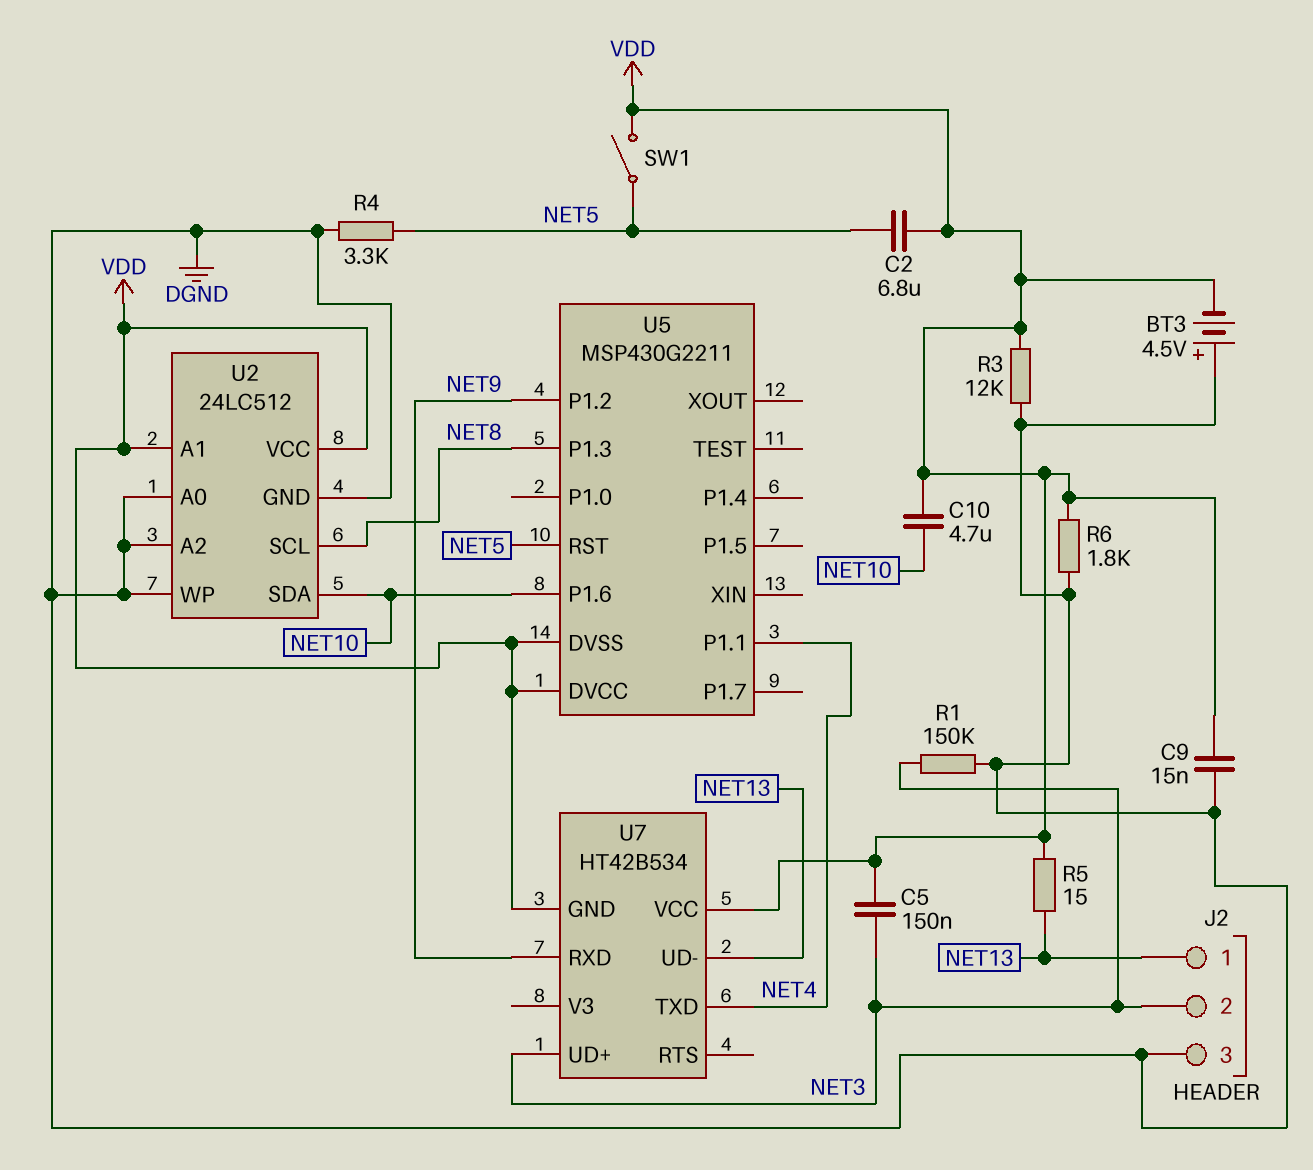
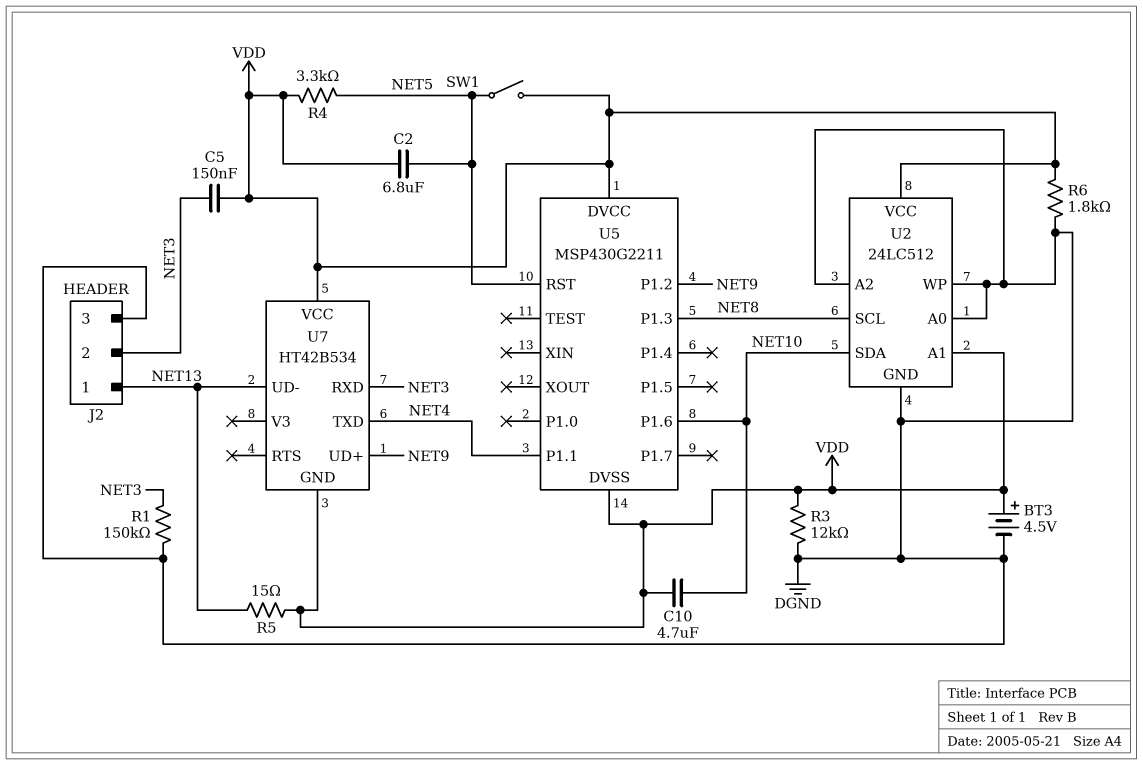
BT3: 4.5V (plus DGND, minus VDD) -> 4.5V (plus VDD, minus DGND)
C9: 15nF (DGND, VDD) -> none
R4: 3.3k (DGND, NET5) -> 3.3k (NET5, VDD)
U7 pin RXD: NET9 -> NET3
U7 pin UD+: NET3 -> NET9

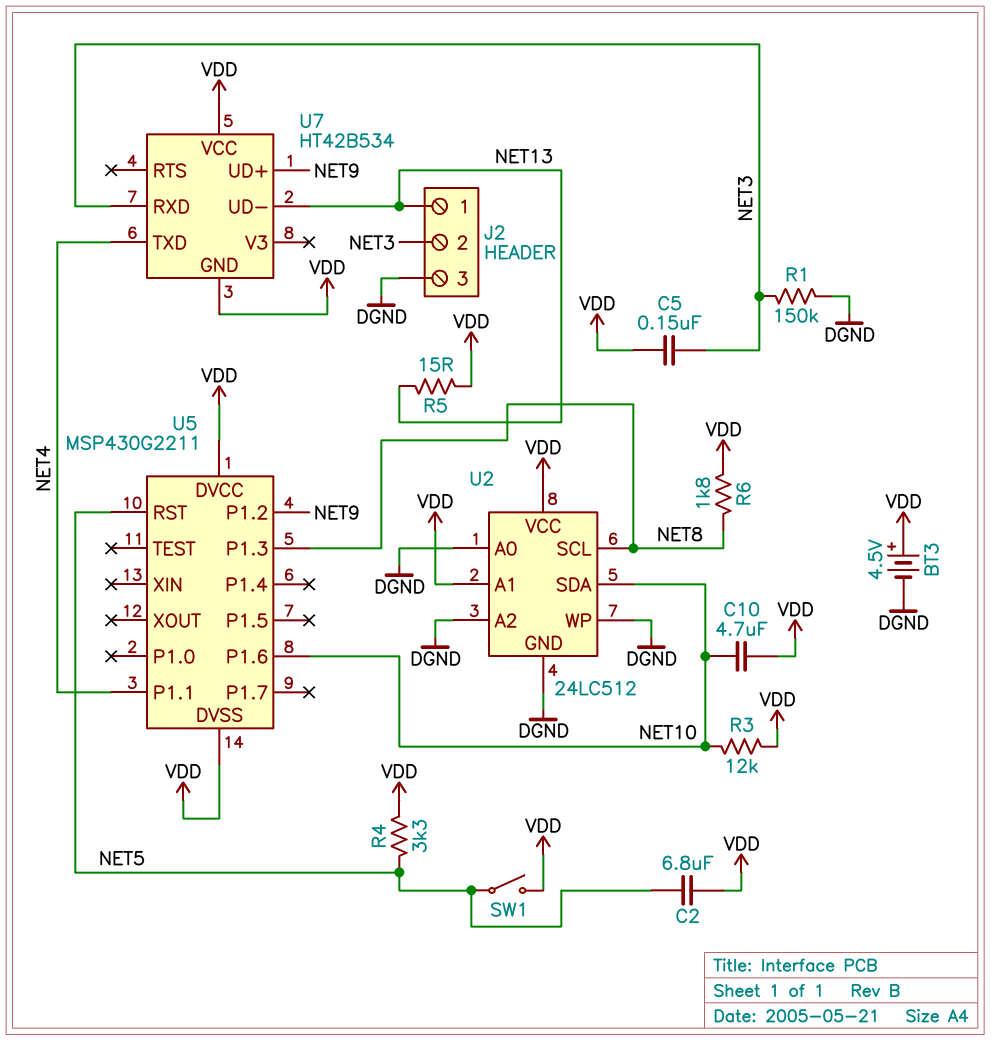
R3: 12k (DGND, VDD) -> 12k (NET10, VDD)
R6: 1.8k (DGND, VDD) -> 1.8k (NET8, VDD)

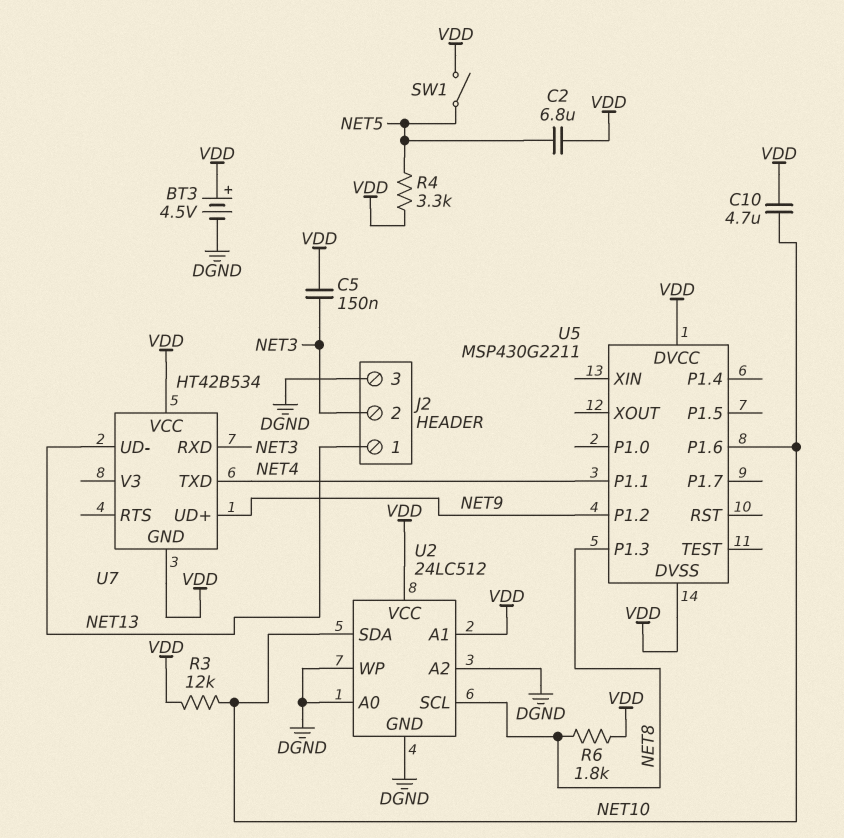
R1: 150k (DGND, NET3) -> none
R5: 15 (NET13, VDD) -> none
U5 pin RST: NET5 -> none

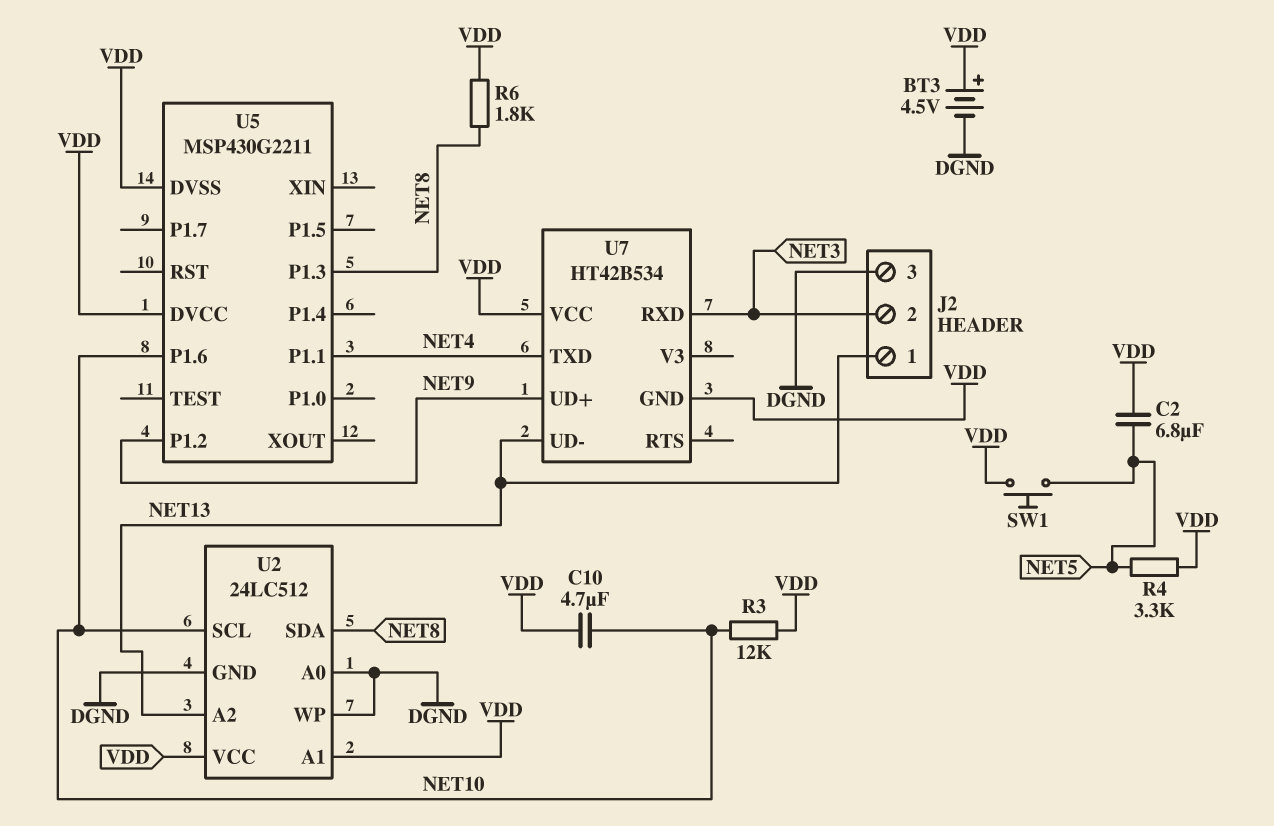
C5: 150nF (NET3, VDD) -> none
SW1: switch (NET5, VDD) -> button (NET5, VDD)
U2 pin A2: DGND -> NET13
U2 pin SCL: NET8 -> NET10
U2 pin SDA: NET10 -> NET8

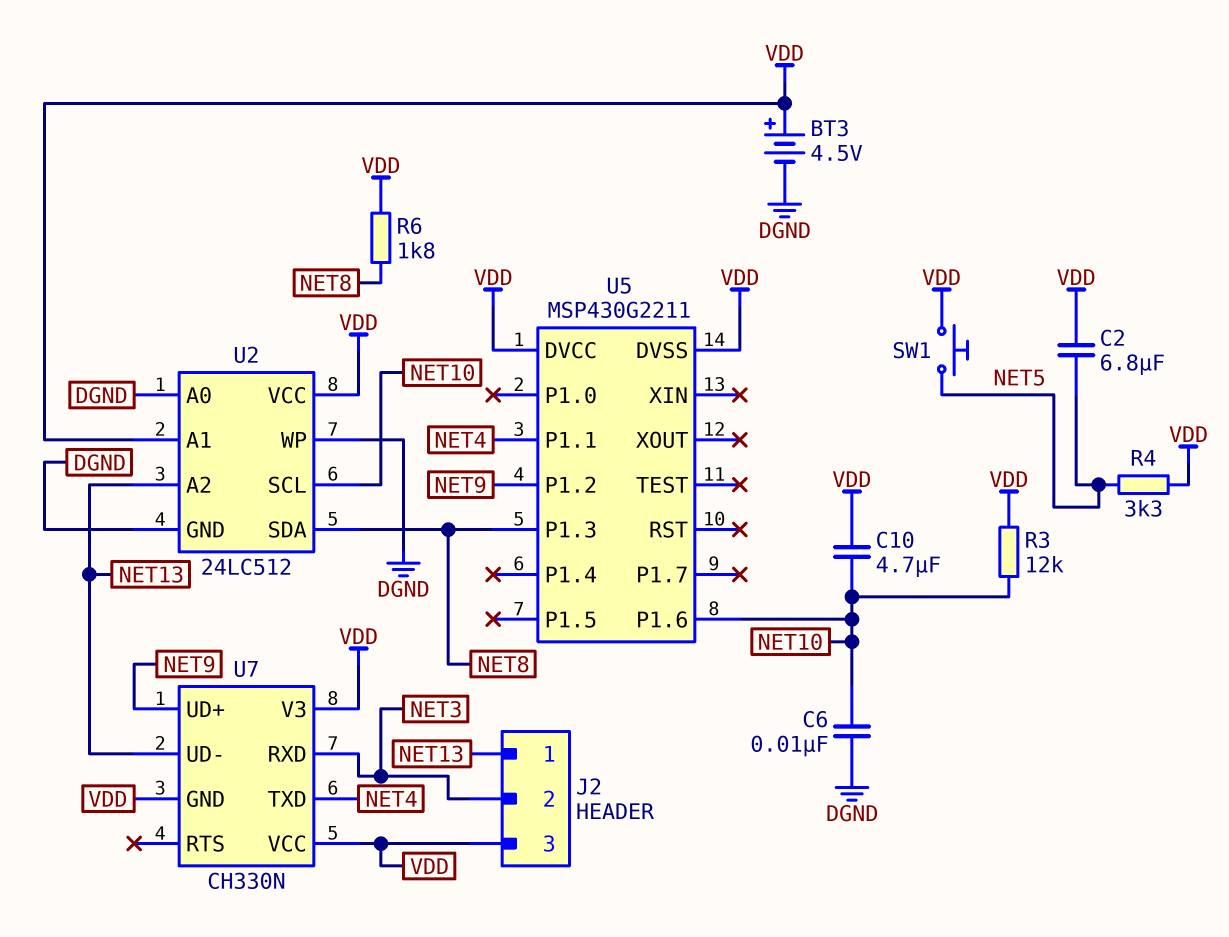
C6: none -> 10nF (DGND, NET10)
J2 pin 3: DGND -> VDD
U7: HT42B534 -> CH330N
U7 pin V3: none -> VDD

